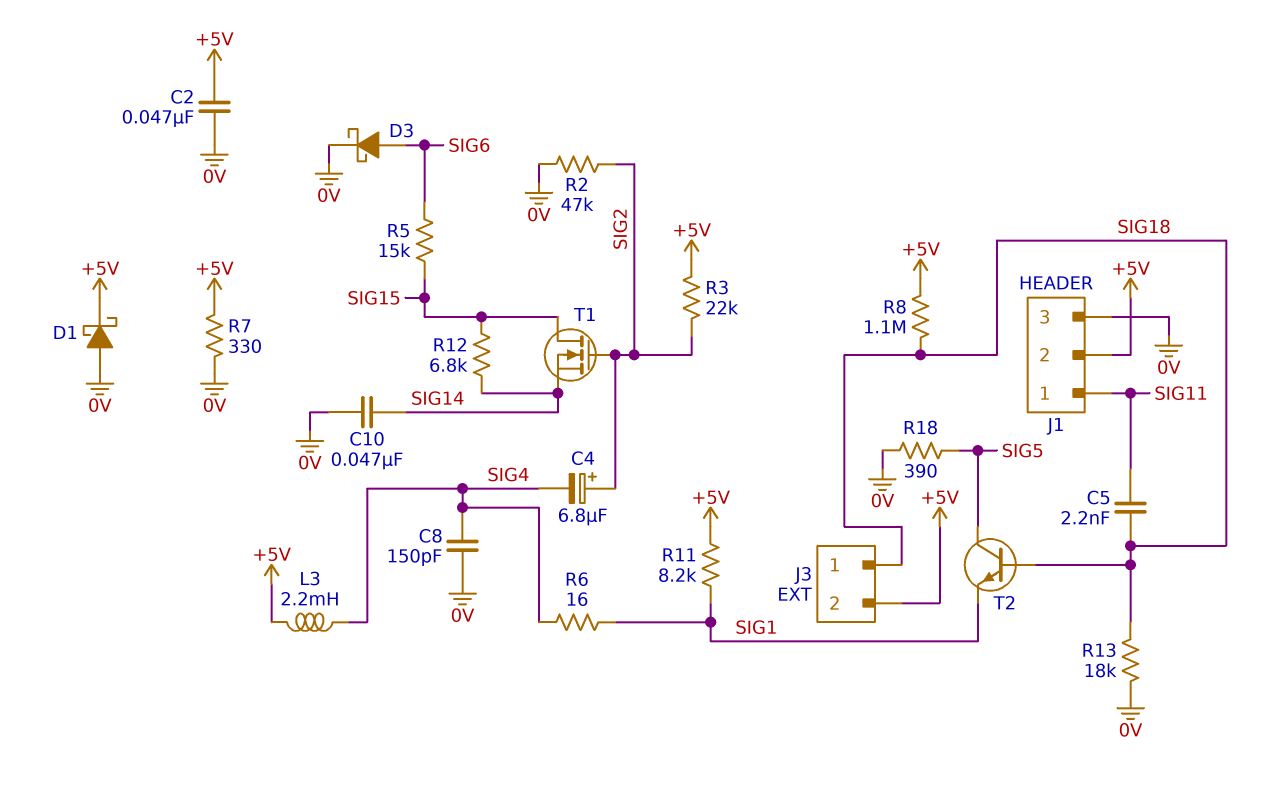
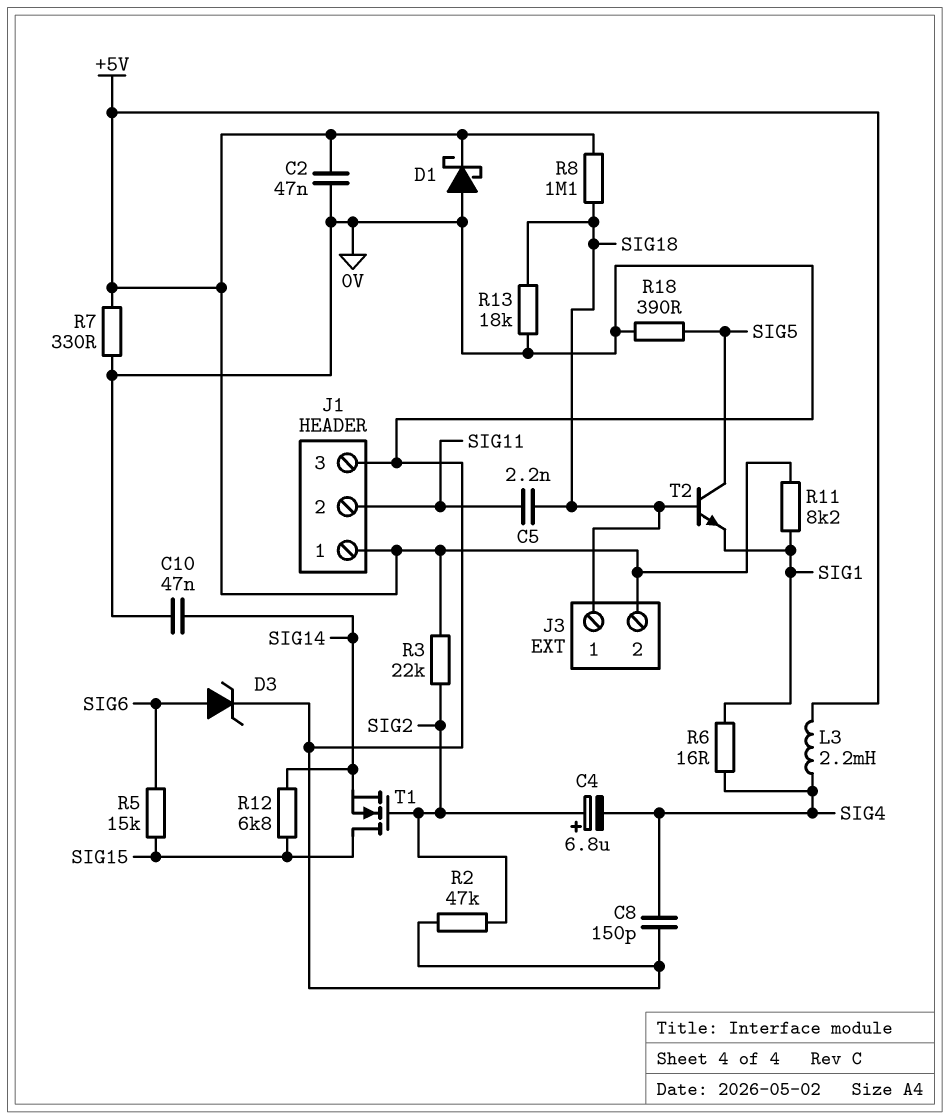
D3: schottky (A SIG6, K 0V) -> zener (A SIG6, K 0V)
J1 pin 1: SIG11 -> +5V
J1 pin 2: +5V -> SIG11

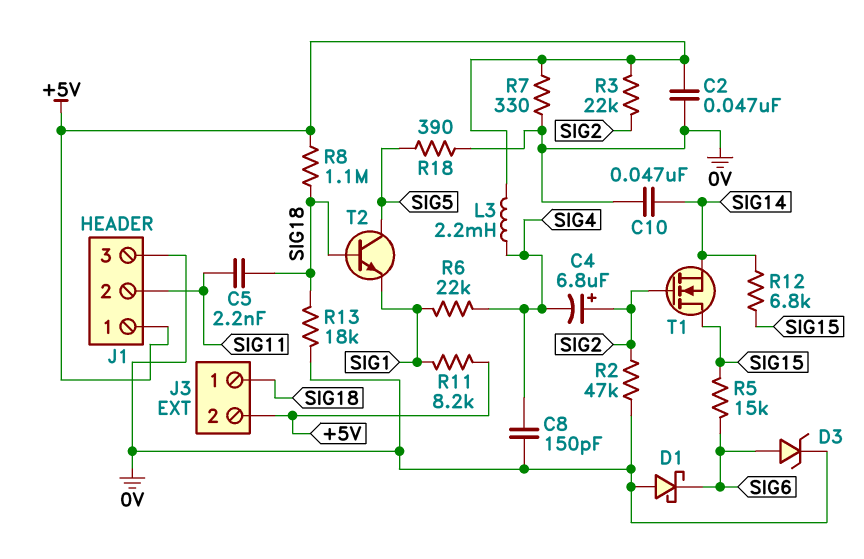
D1: schottky (A 0V, K +5V) -> schottky (A 0V, K SIG6)
R6: 16 (SIG1, SIG4) -> 22k (SIG1, SIG4)

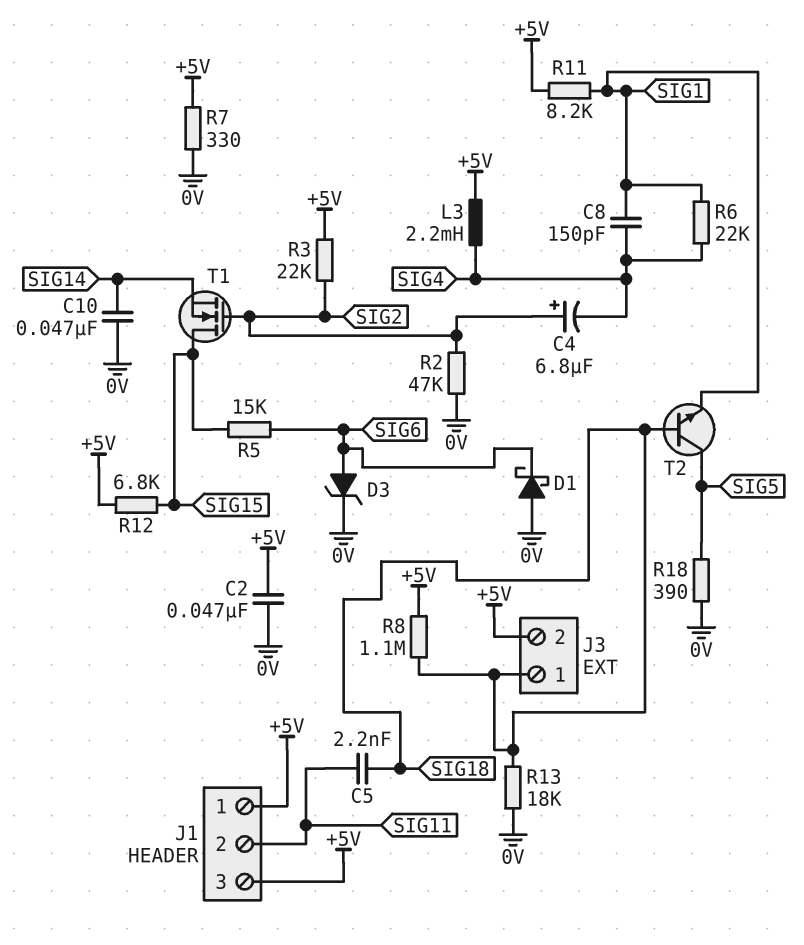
C8: 150pF (0V, SIG4) -> 150pF (SIG1, SIG4)
J1 pin 3: 0V -> +5V
R12: 6.8k (SIG14, SIG15) -> 6.8k (+5V, SIG15)

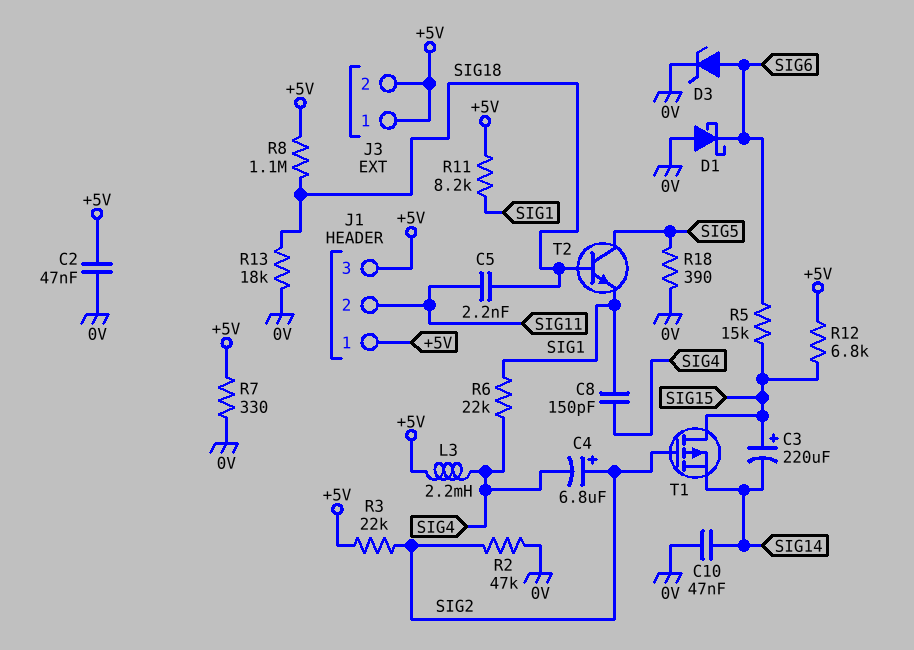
C3: none -> 220uF (plus SIG15, minus SIG14)
J3 pin 1: SIG18 -> +5V
T1: NMOS (G SIG2, D SIG15, S SIG14) -> PMOS (G SIG2, D SIG15, S SIG14)

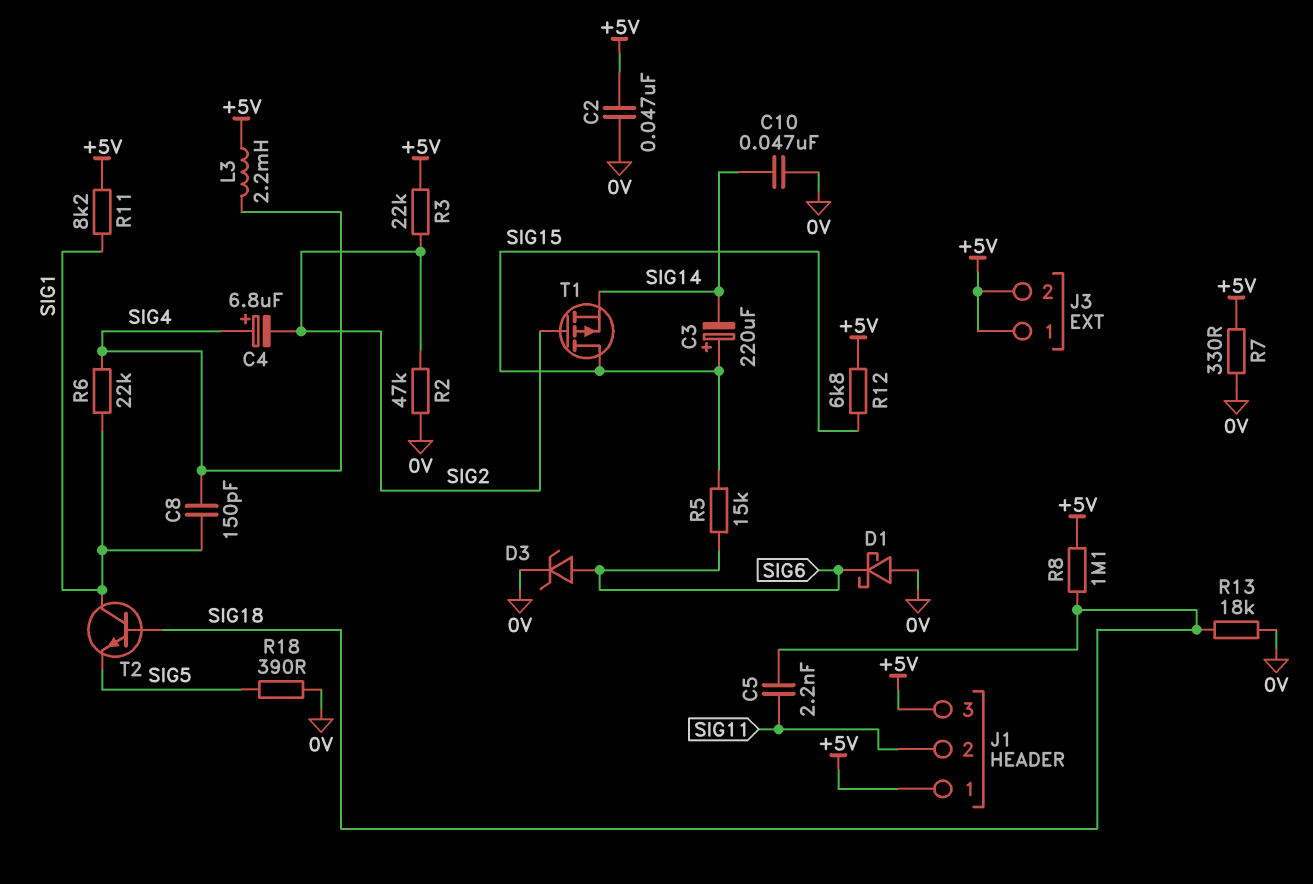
C4: 6.8uF (plus SIG2, minus SIG4) -> 6.8uF (plus SIG4, minus SIG2)
T2: NPN (B SIG18, C SIG5, E SIG1) -> NPN (B SIG18, C SIG1, E SIG5)

